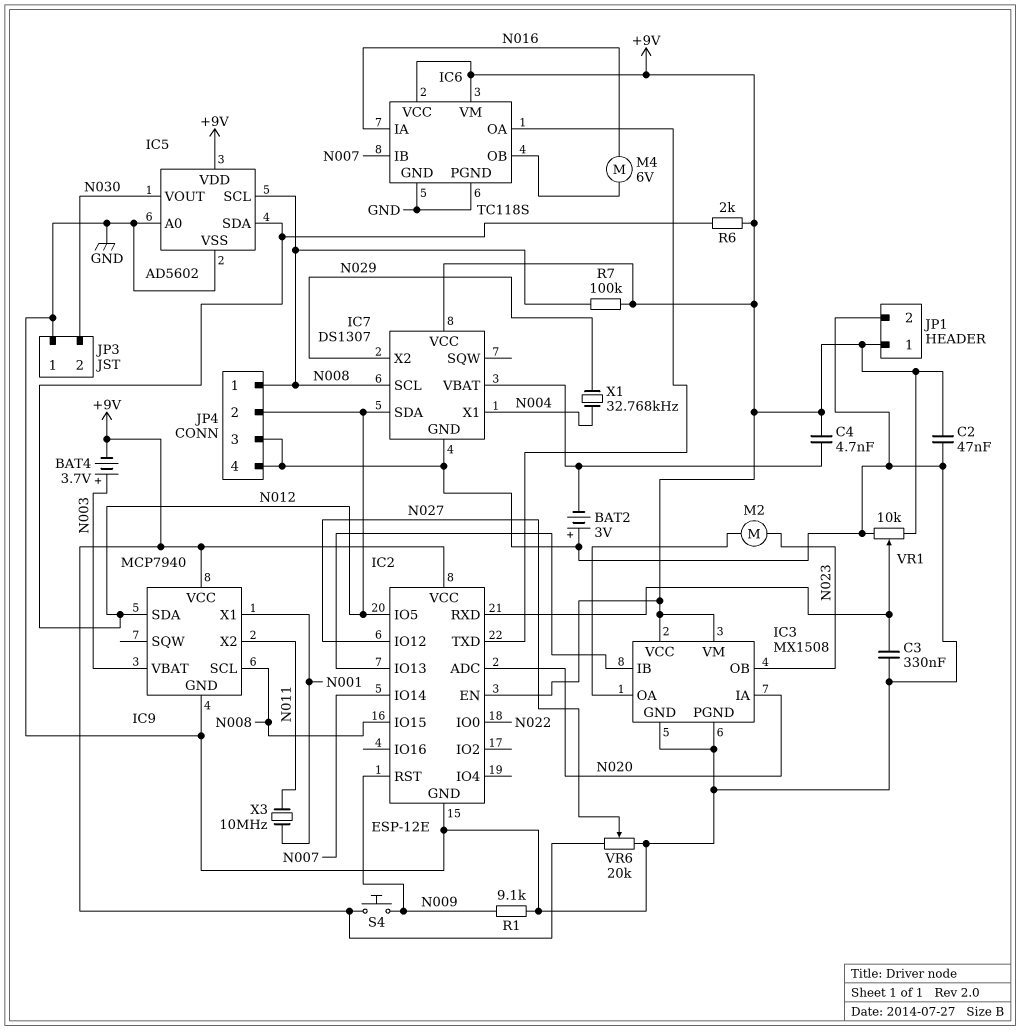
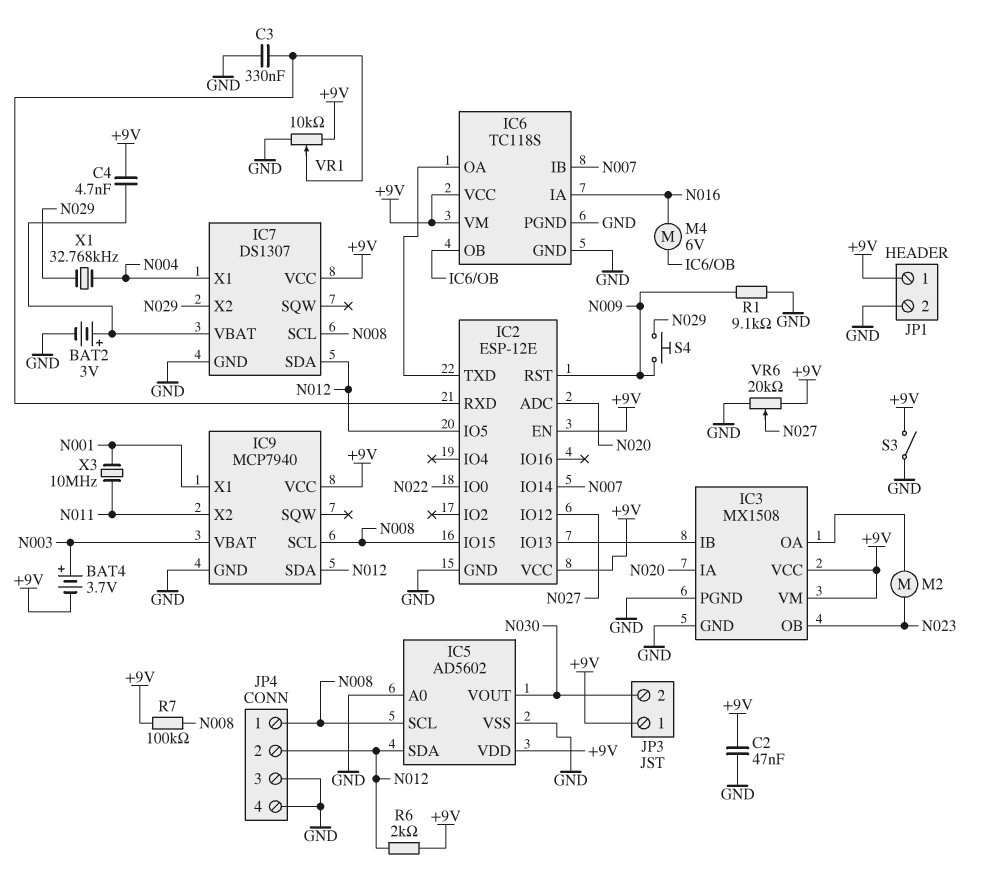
BAT2: 3V (plus GND, minus IC7/VBAT) -> 3V (plus IC7/VBAT, minus GND)
JP3 pin 1: GND -> +9V
S3: none -> switch (+9V, GND)
S4: button (+9V, N009) -> button (N009, N029)

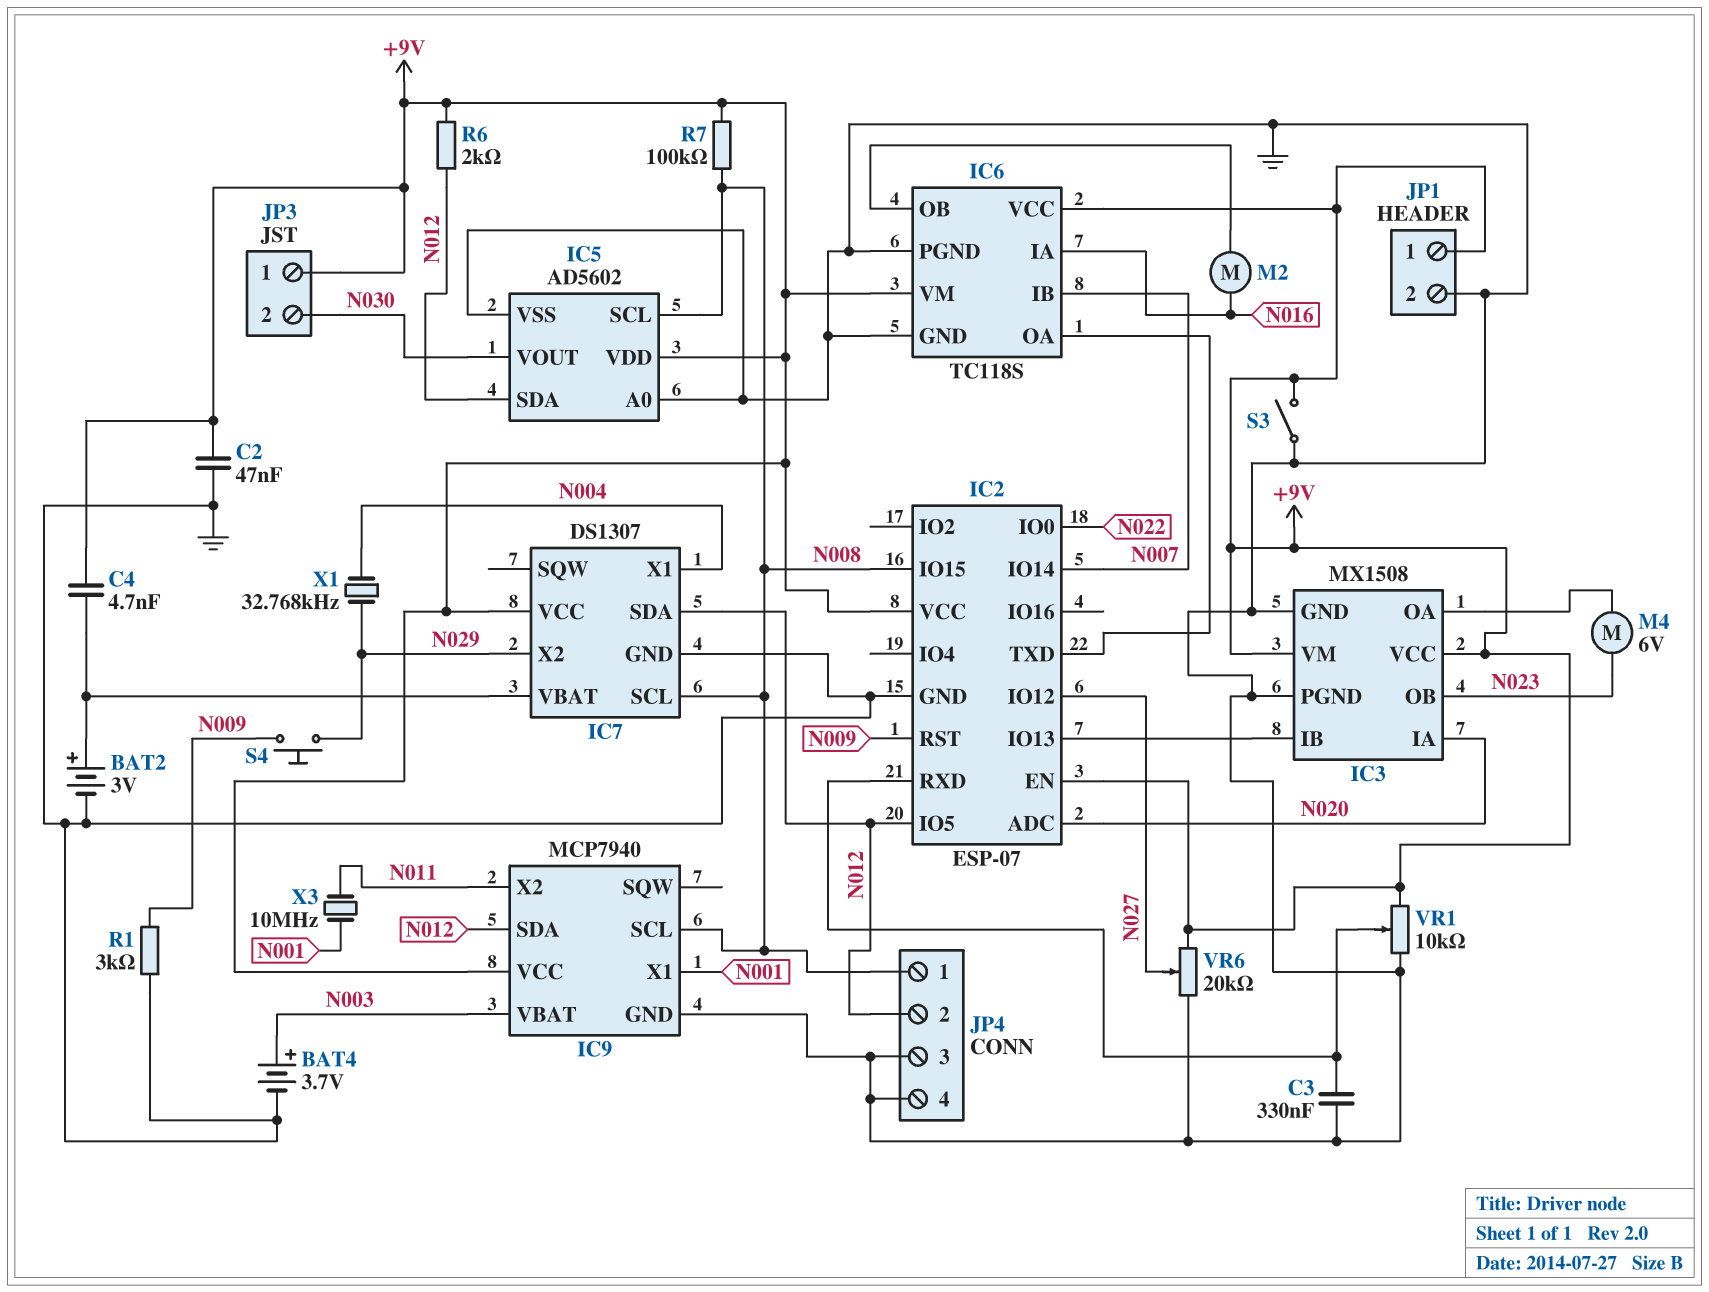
BAT4: 3.7V (plus N003, minus +9V) -> 3.7V (plus N003, minus GND)
IC2: ESP-12E -> ESP-07
M2: motor (IC3/OA, N023) -> motor (IC6/OB, N016)
M4: motor 6V (IC6/OB, N016) -> motor 6V (IC3/OA, N023)
R1: 9.1k (GND, N009) -> 3k (GND, N009)

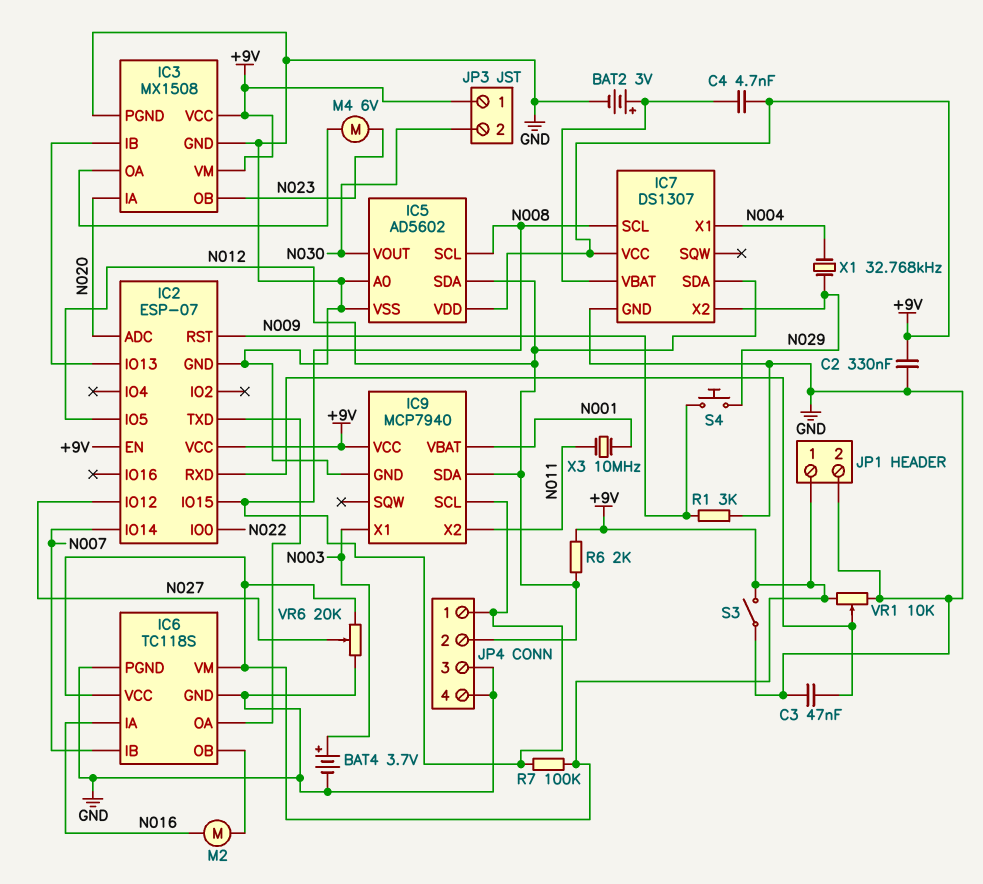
C2: 47nF (+9V, GND) -> 330nF (+9V, GND)
C3: 330nF (GND, IC2/RXD) -> 47nF (GND, IC2/RXD)
IC9 pin VBAT: N003 -> N001
IC9 pin X1: N001 -> N003

